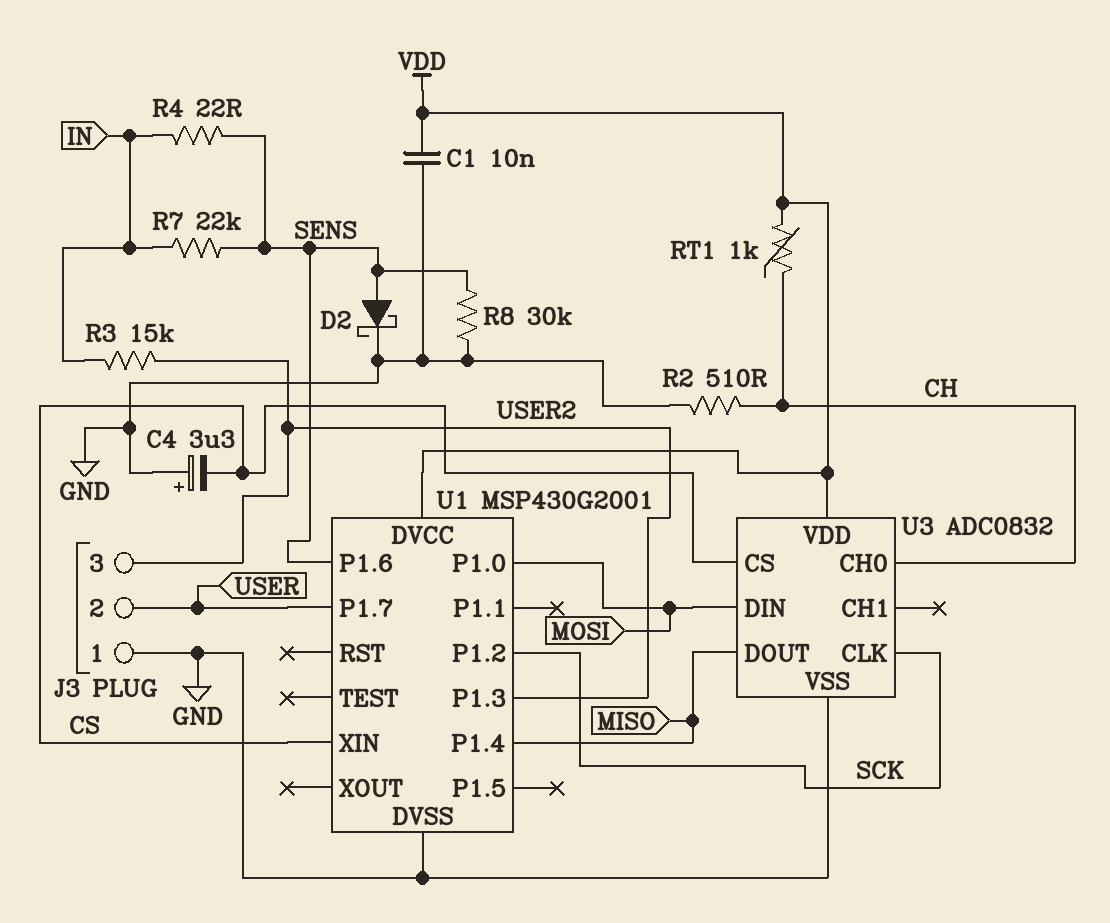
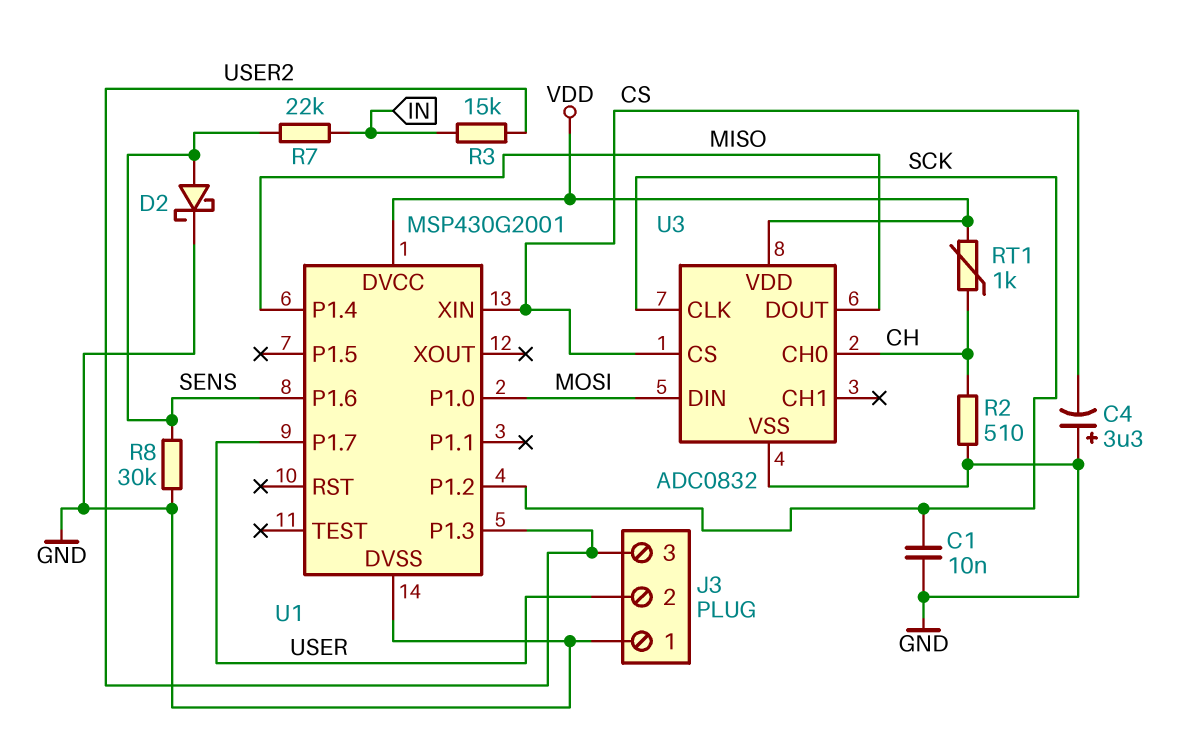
C1: 10nF (GND, VDD) -> 10nF (GND, SCK)
R4: 22 (IN, SENS) -> none

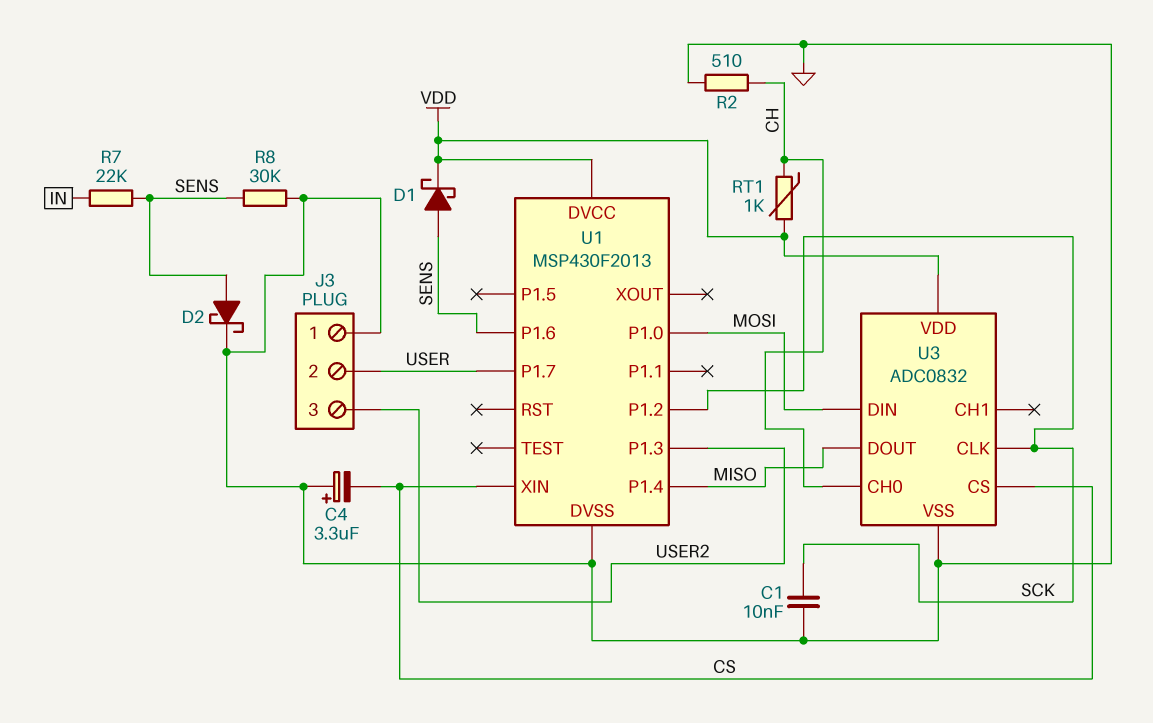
D1: none -> schottky (A SENS, K VDD)
R3: 15k (IN, USER2) -> none
U1: MSP430G2001 -> MSP430F2013

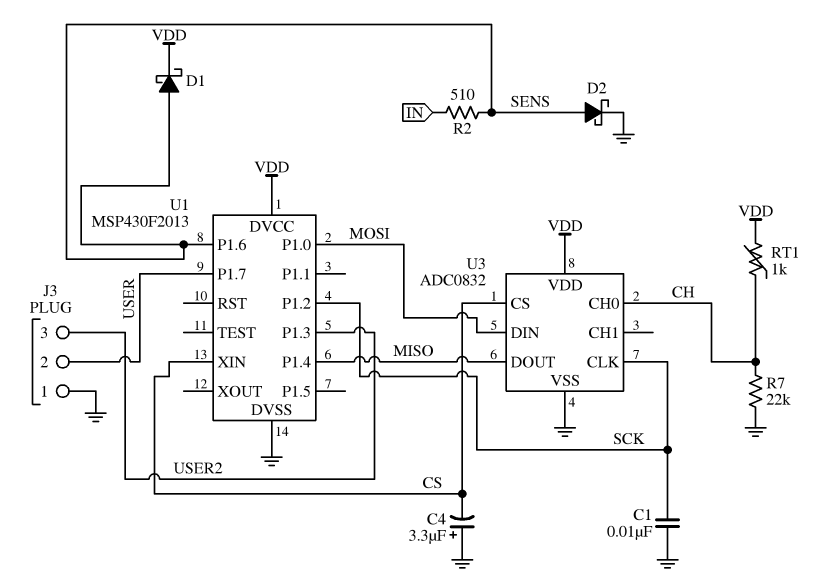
R2: 510 (CH, GND) -> 510 (IN, SENS)
R7: 22k (IN, SENS) -> 22k (CH, GND)
R8: 30k (GND, SENS) -> none

